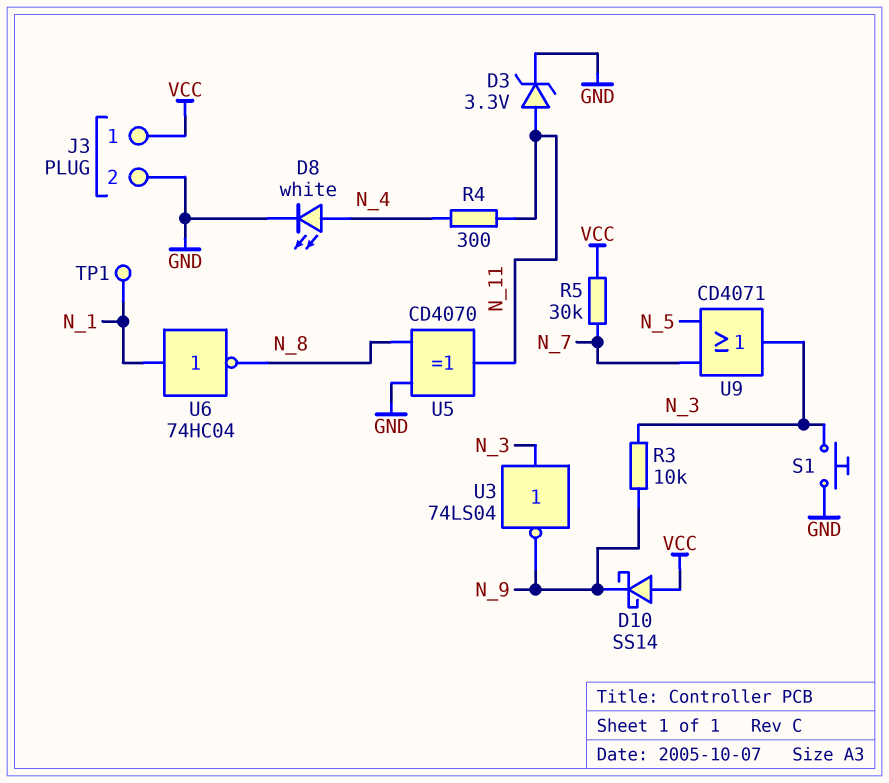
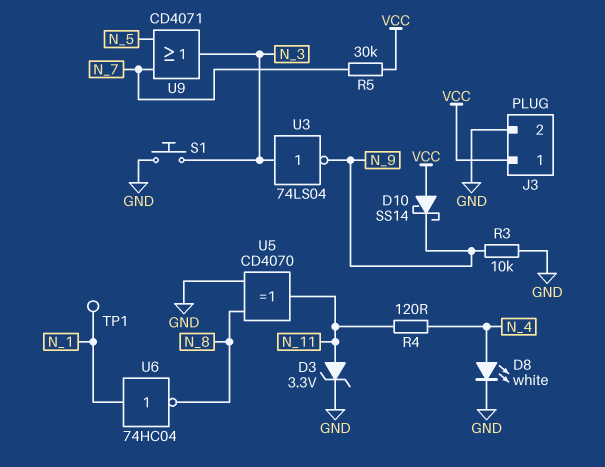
R3: 10k (N_3, N_9) -> 10k (GND, N_9)
R4: 300 (N_4, N_11) -> 120 (N_4, N_11)

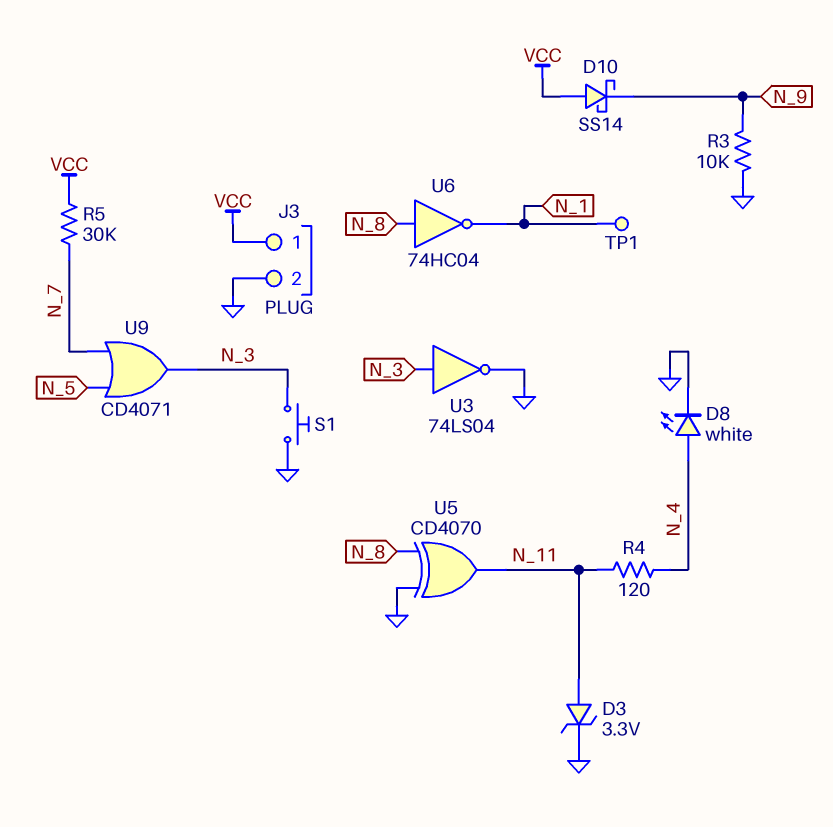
U3: NOT 74LS04 (in N_3, out N_9) -> NOT 74LS04 (in N_3, out GND)
U6: NOT 74HC04 (in N_1, out N_8) -> NOT 74HC04 (in N_8, out N_1)

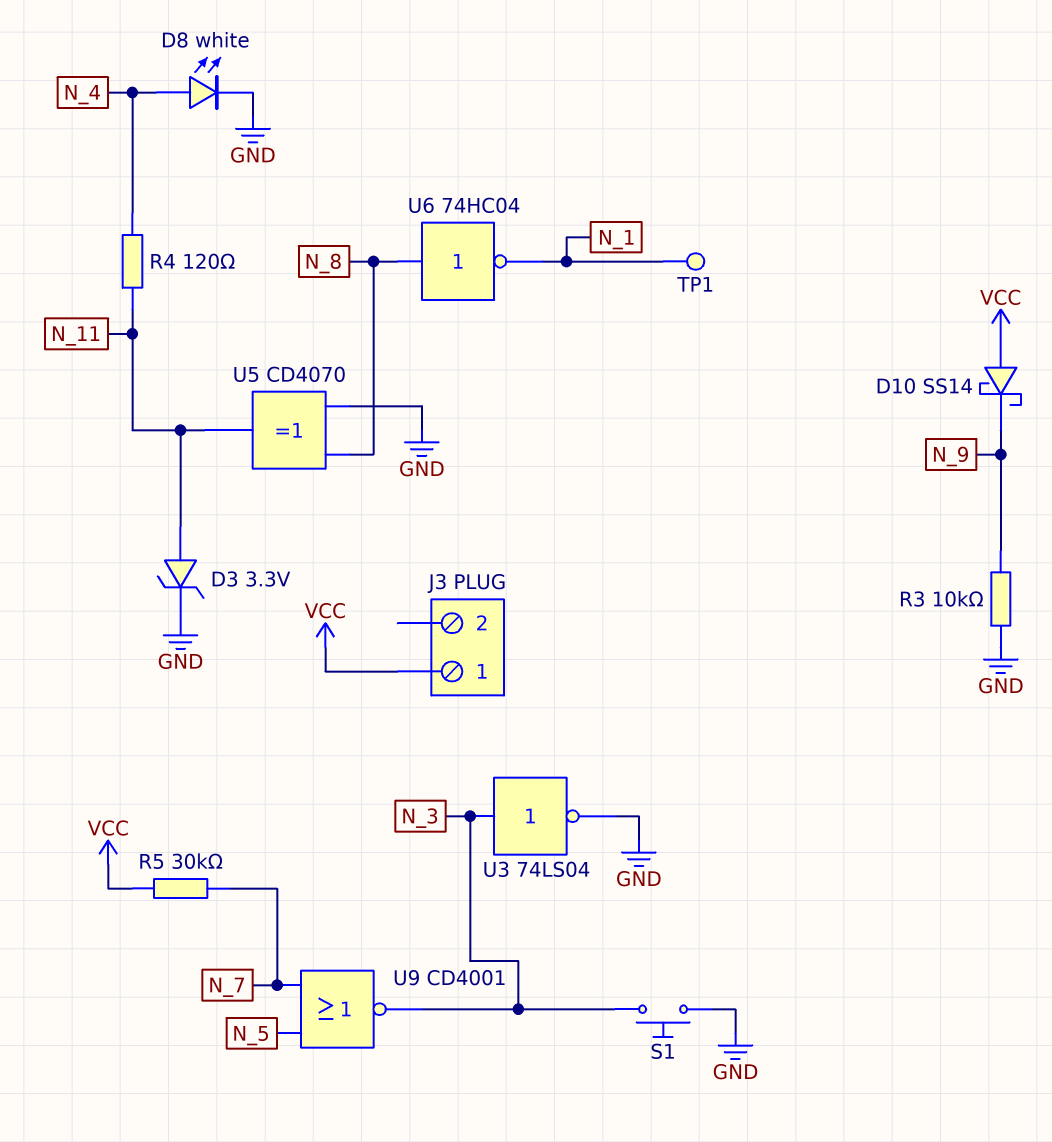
J3 pin 2: GND -> none
U9: OR CD4071 (in N_5, in N_7, out N_3) -> NOR CD4001 (in N_5, in N_7, out N_3)

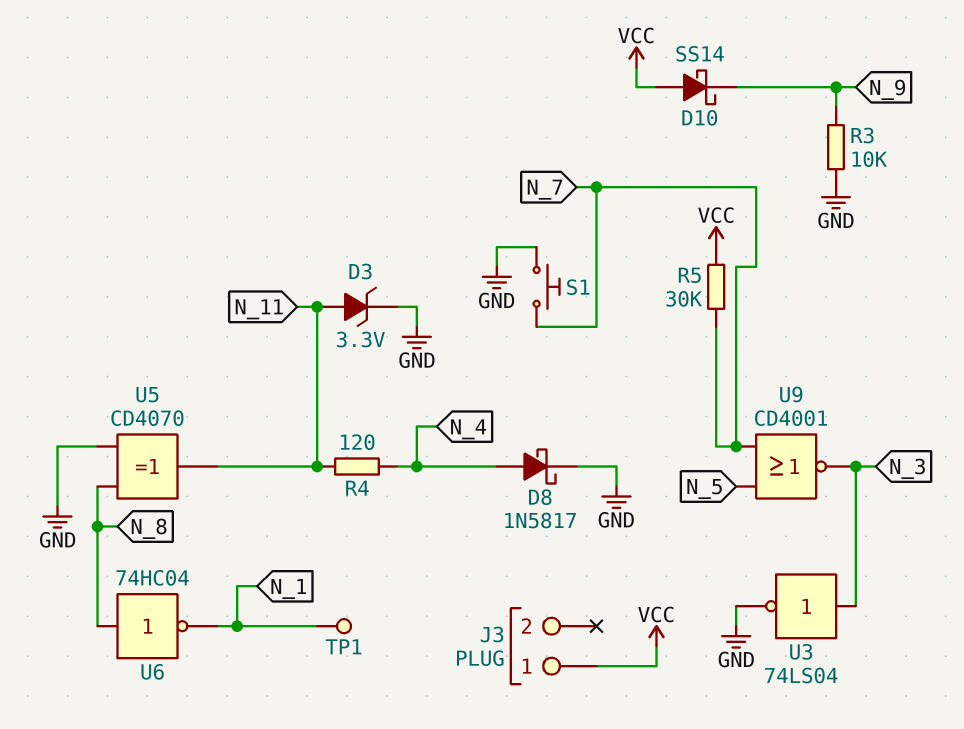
D8: LED white (A N_4, K GND) -> schottky 1N5817 (A N_4, K GND)
S1: button (GND, N_3) -> button (GND, N_7)

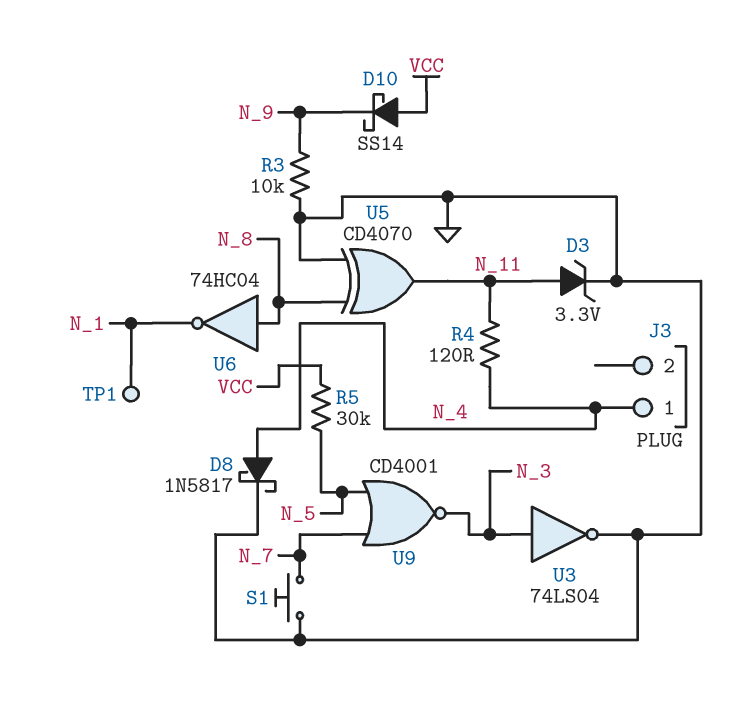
J3 pin 1: VCC -> N_4
R5: 30k (N_7, VCC) -> 30k (N_5, VCC)

